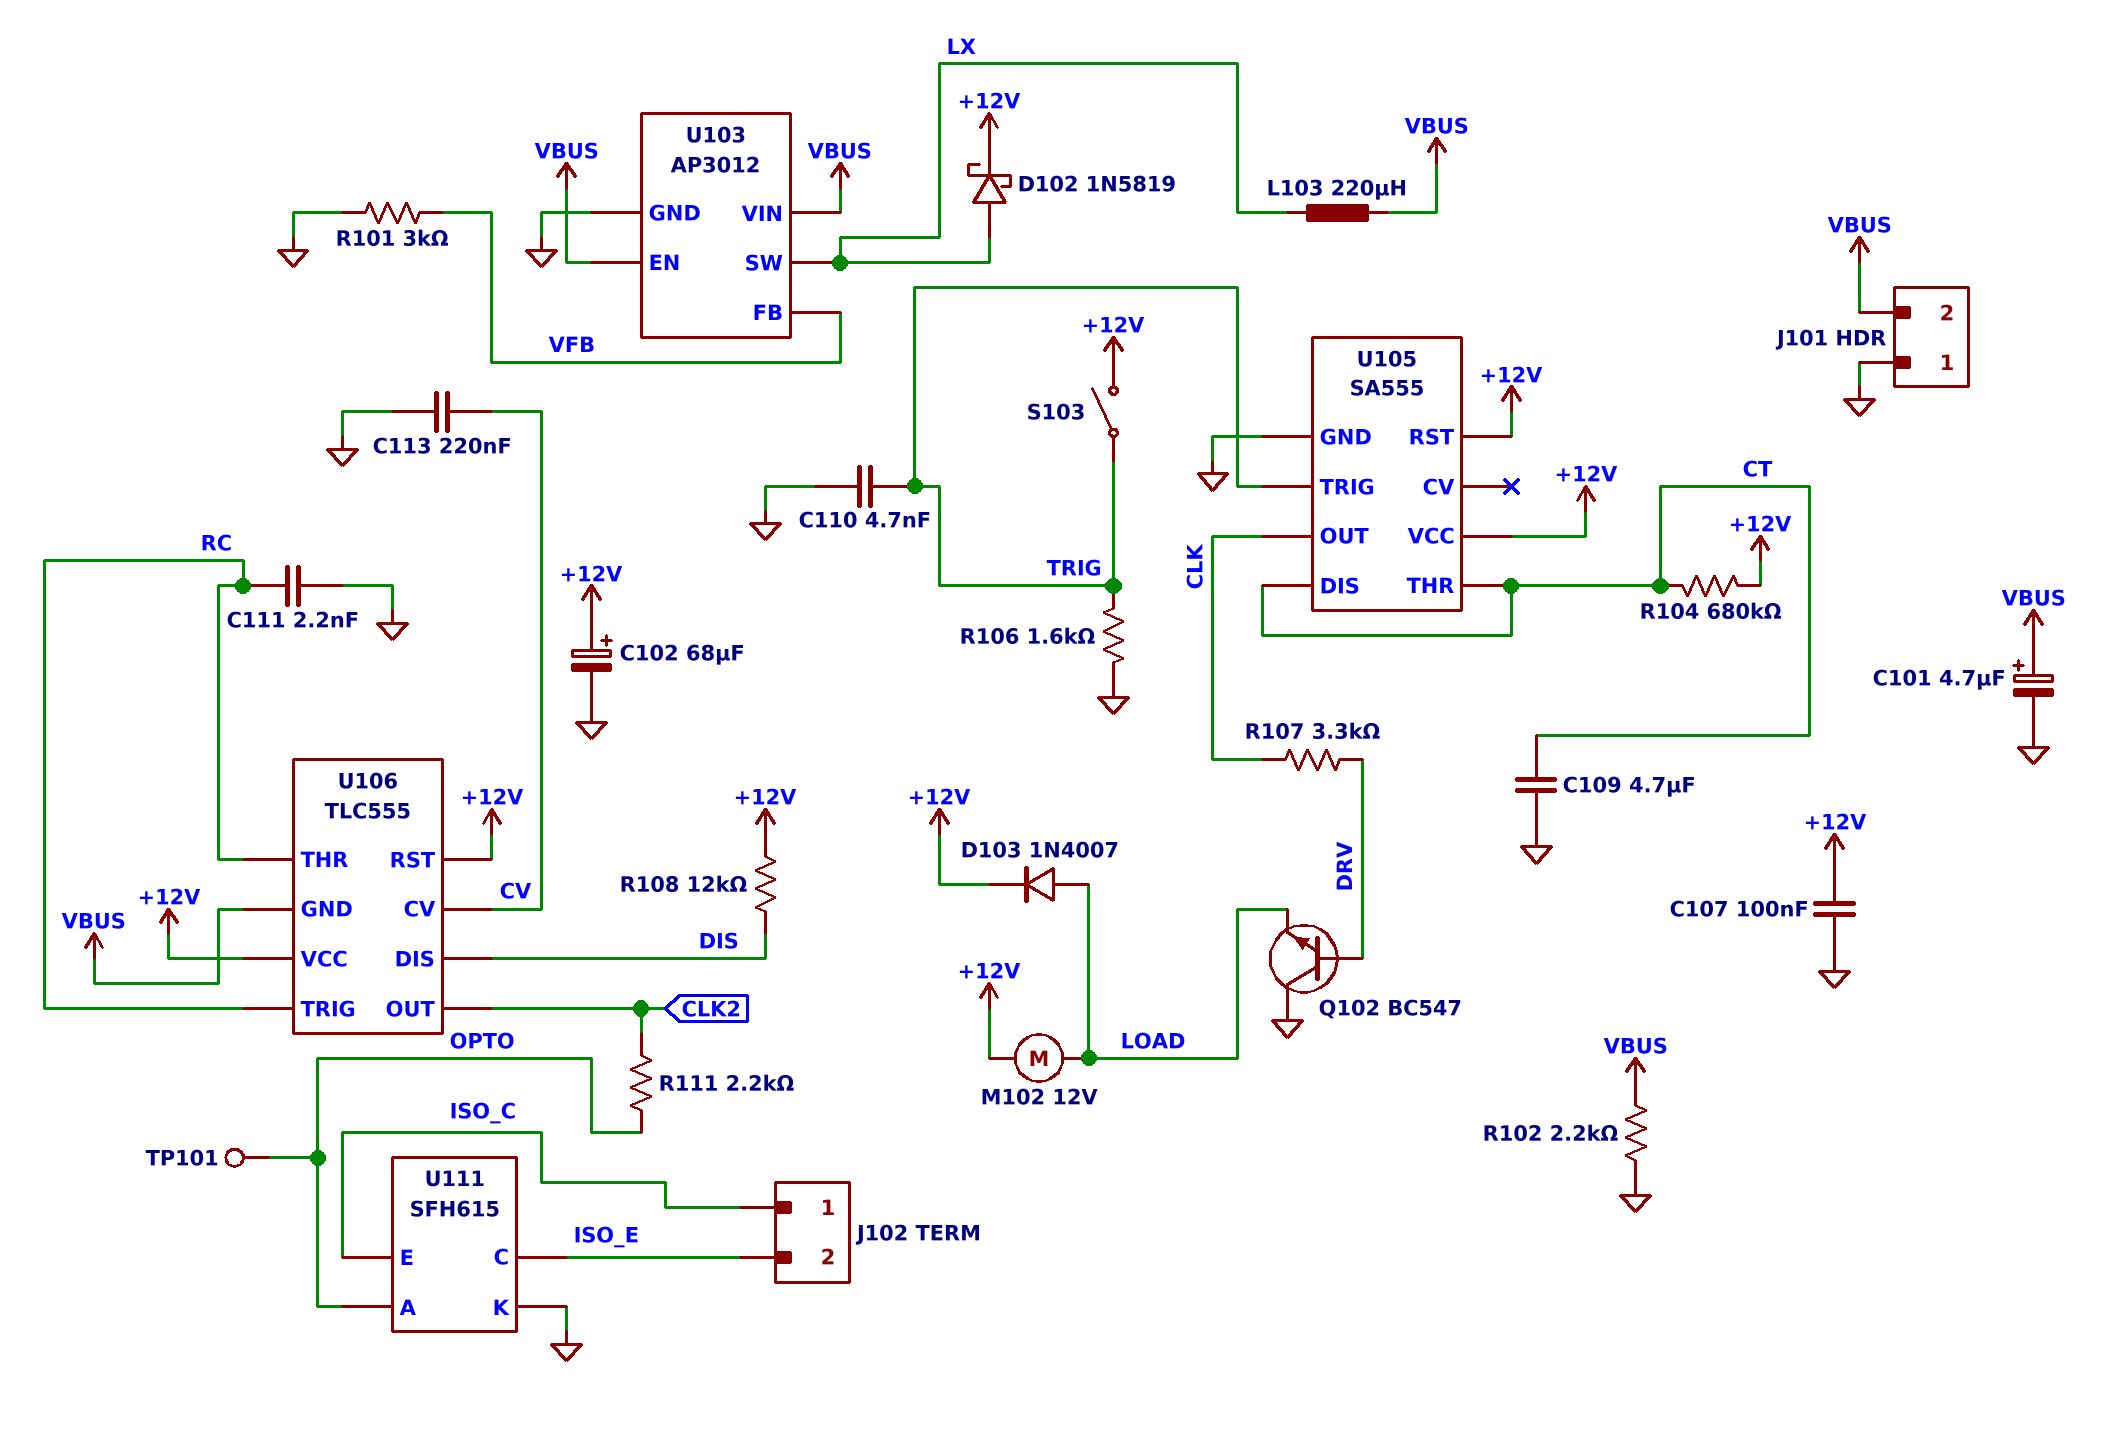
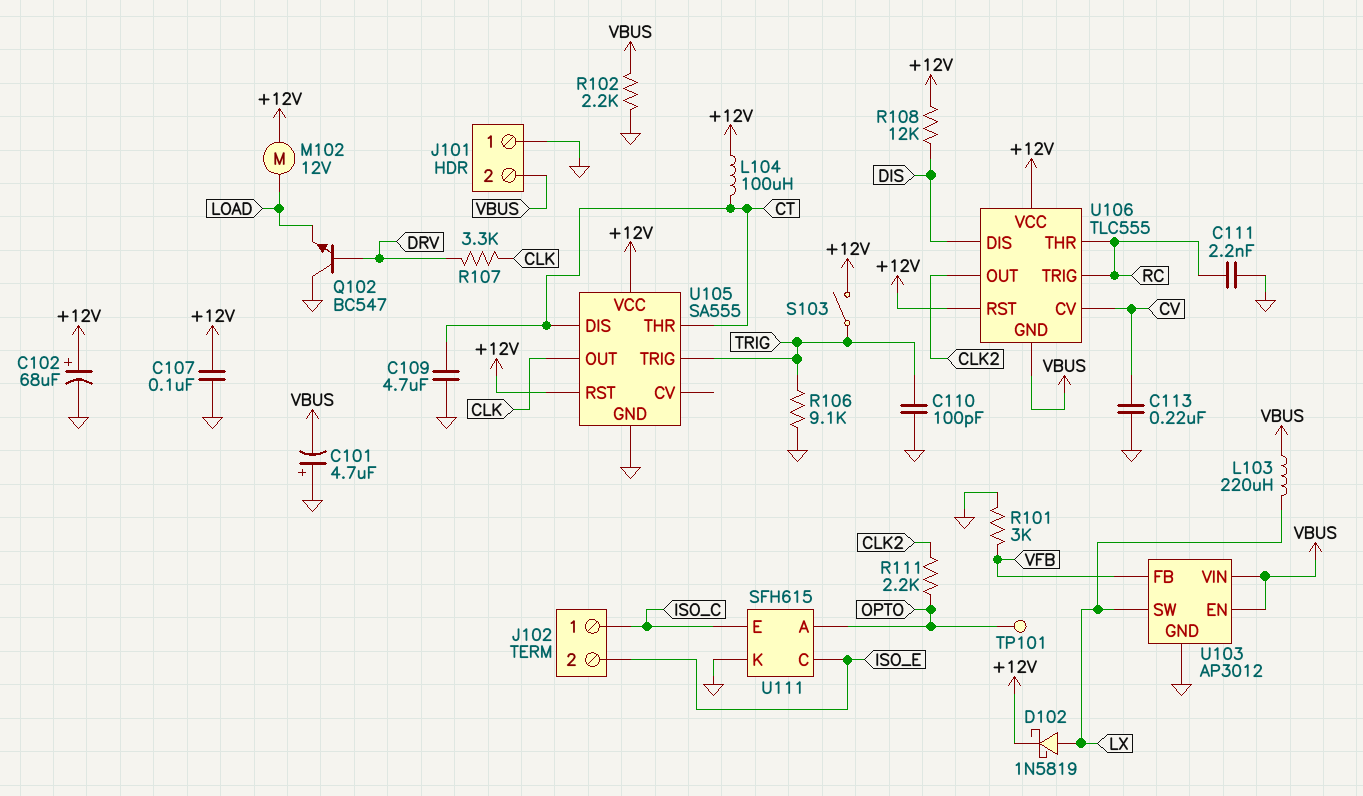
C101: 4.7uF (plus VBUS, minus GND) -> 4.7uF (plus GND, minus VBUS)
C110: 4.7nF (GND, TRIG) -> 100pF (GND, TRIG)
D103: diode 1N4007 (A LOAD, K +12V) -> none
L104: none -> 100uH (+12V, CT)
R104: 680k (+12V, CT) -> none
R106: 1.6k (GND, TRIG) -> 9.1k (GND, TRIG)

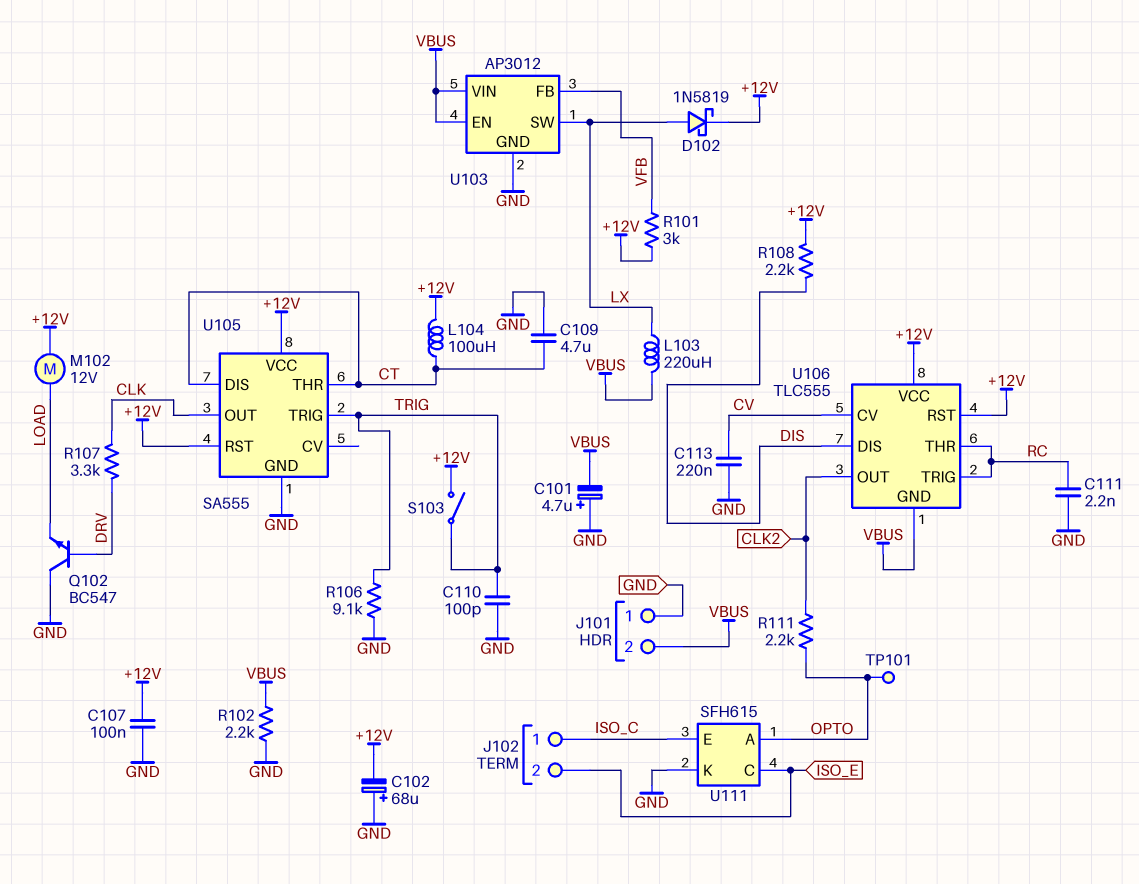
C102: 68uF (plus +12V, minus GND) -> 68uF (plus GND, minus +12V)
R101: 3k (GND, VFB) -> 3k (+12V, VFB)
R108: 12k (+12V, DIS) -> 2.2k (+12V, DIS)

